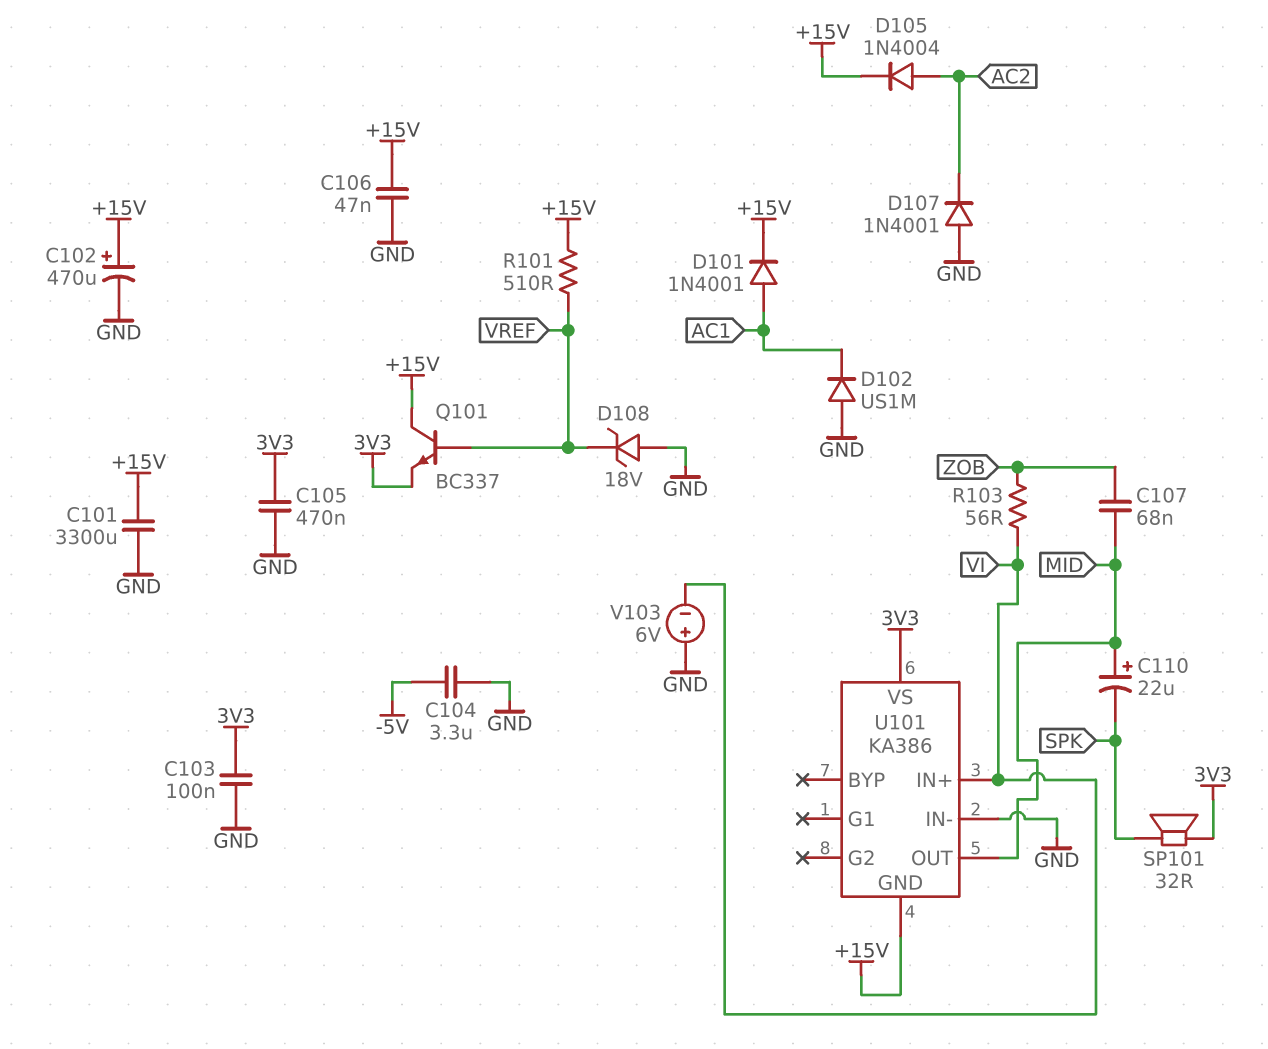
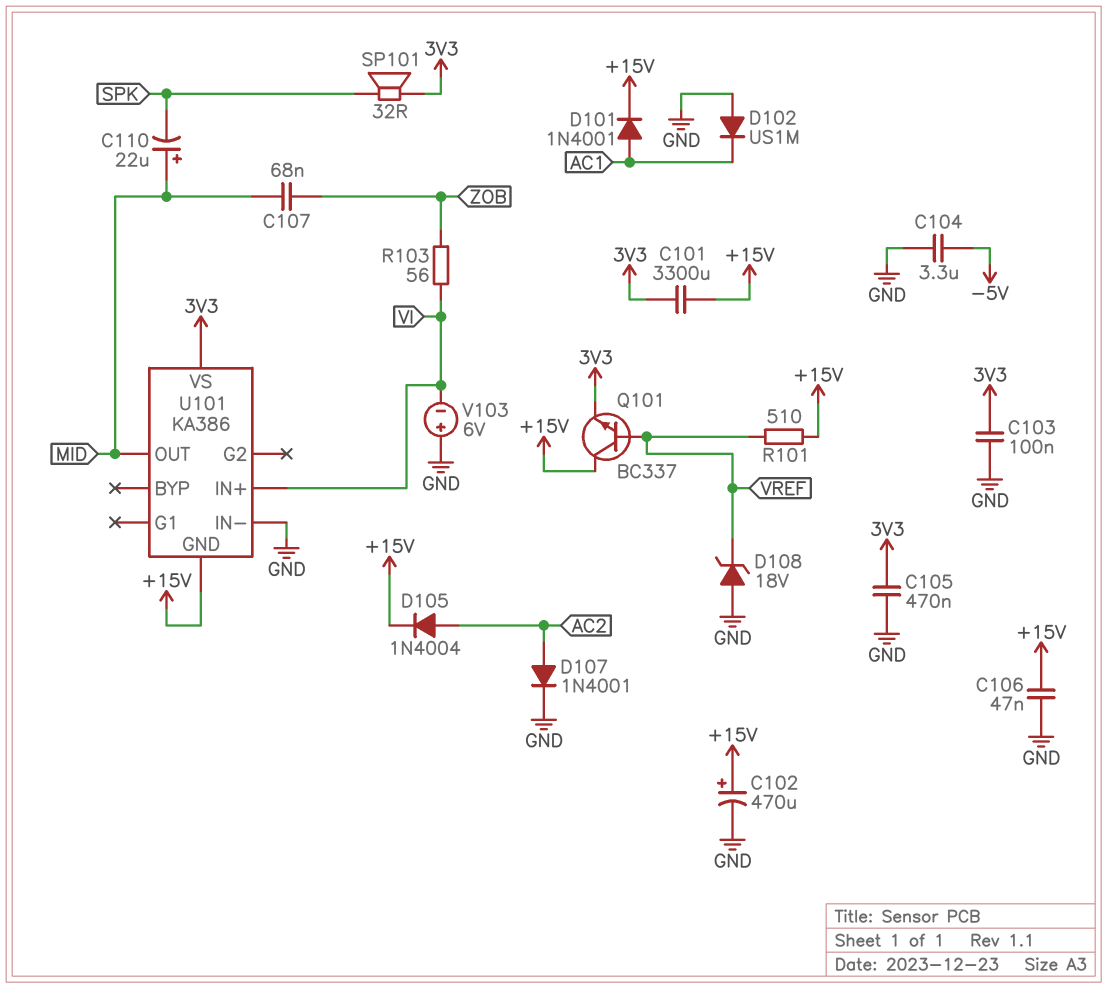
C101: 3300uF (+15V, GND) -> 3300uF (+15V, 3V3)
D107: diode 1N4001 (A GND, K AC2) -> diode 1N4001 (A AC2, K GND)

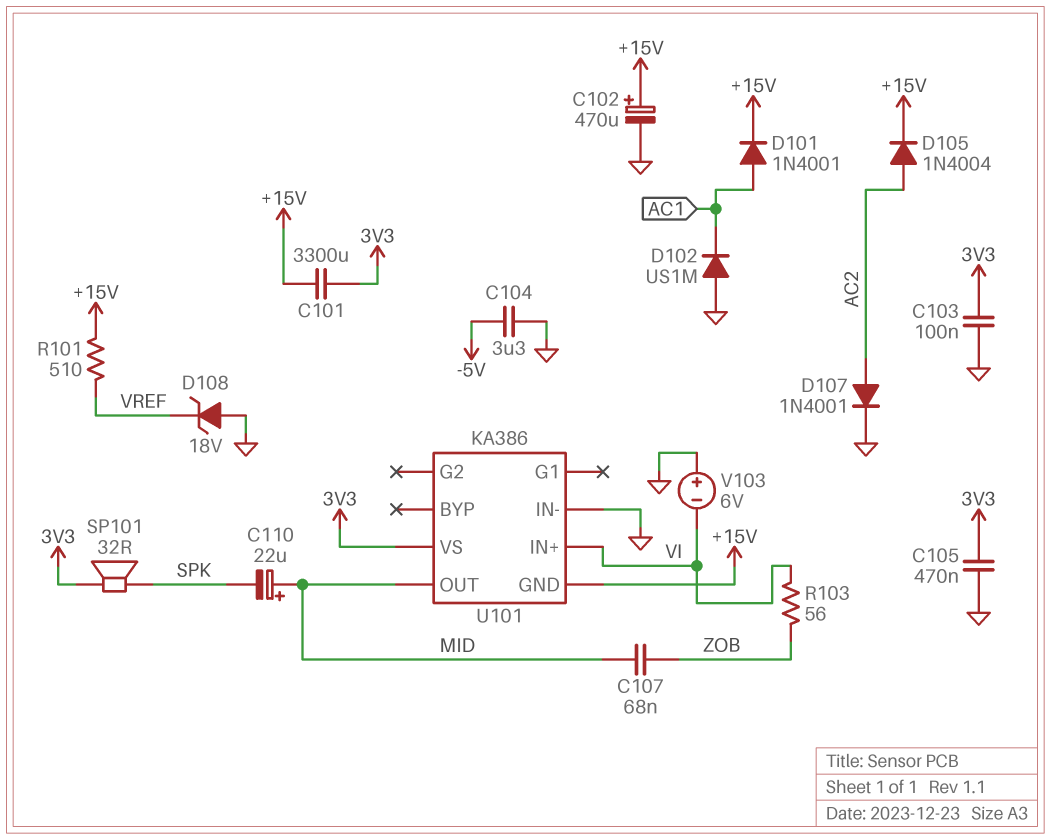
C106: 47nF (+15V, GND) -> none
Q101: NPN BC337 (B VREF, C +15V, E 3V3) -> none

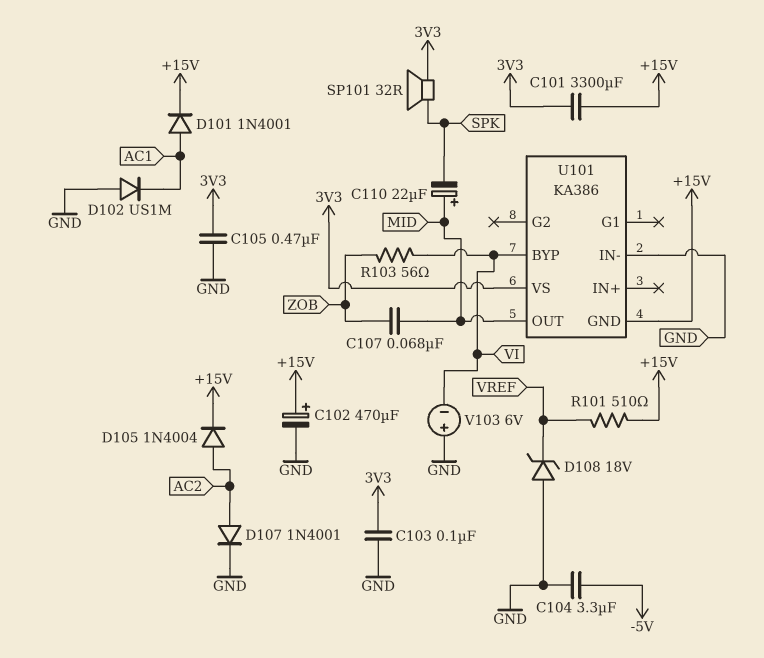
U101 pin BYP: none -> VI
U101 pin IN+: VI -> none

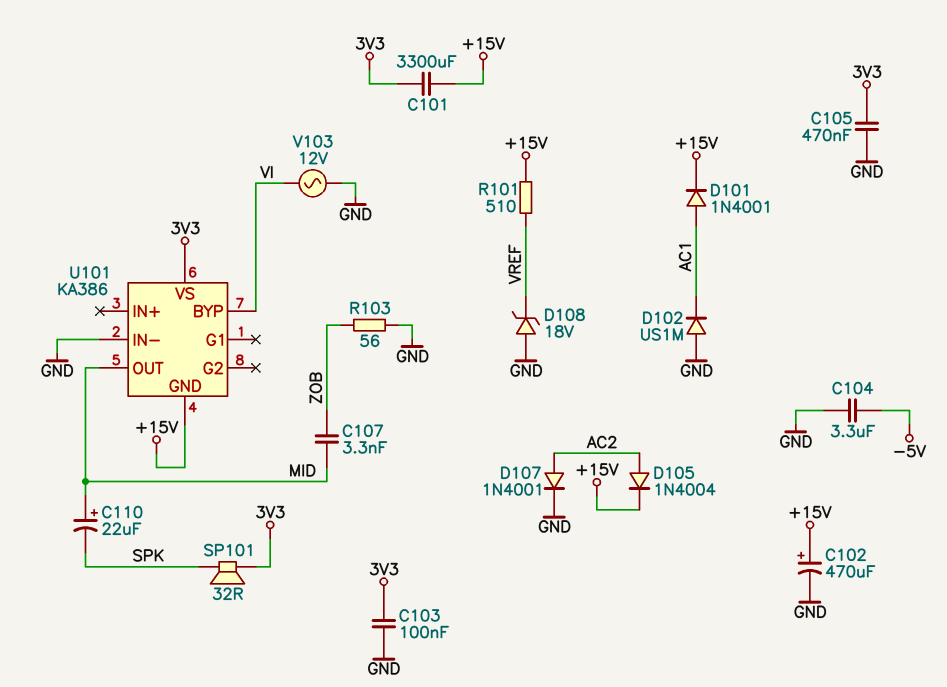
C107: 68nF (MID, ZOB) -> 3.3nF (MID, ZOB)
R103: 56 (VI, ZOB) -> 56 (GND, ZOB)
V103: 6V (plus GND, minus VI) -> AC 12V (GND, VI)

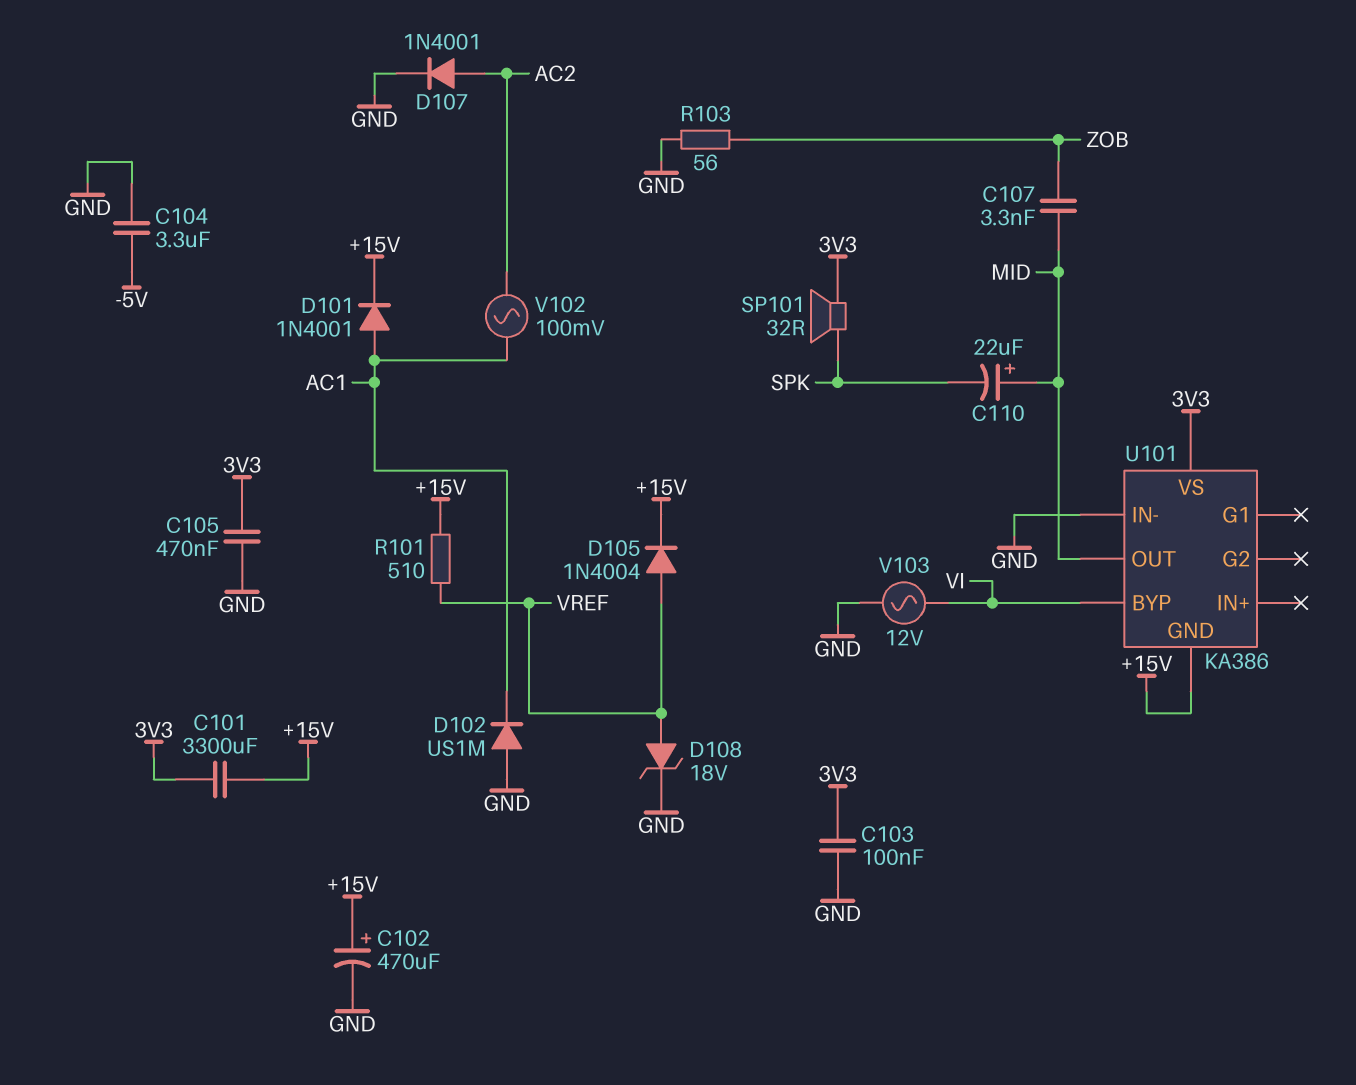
D105: diode 1N4004 (A AC2, K +15V) -> diode 1N4004 (A VREF, K +15V)
D108: zener 18V (A GND, K VREF) -> zener 18V (A VREF, K GND)
V102: none -> AC 100mV (AC1, AC2)

